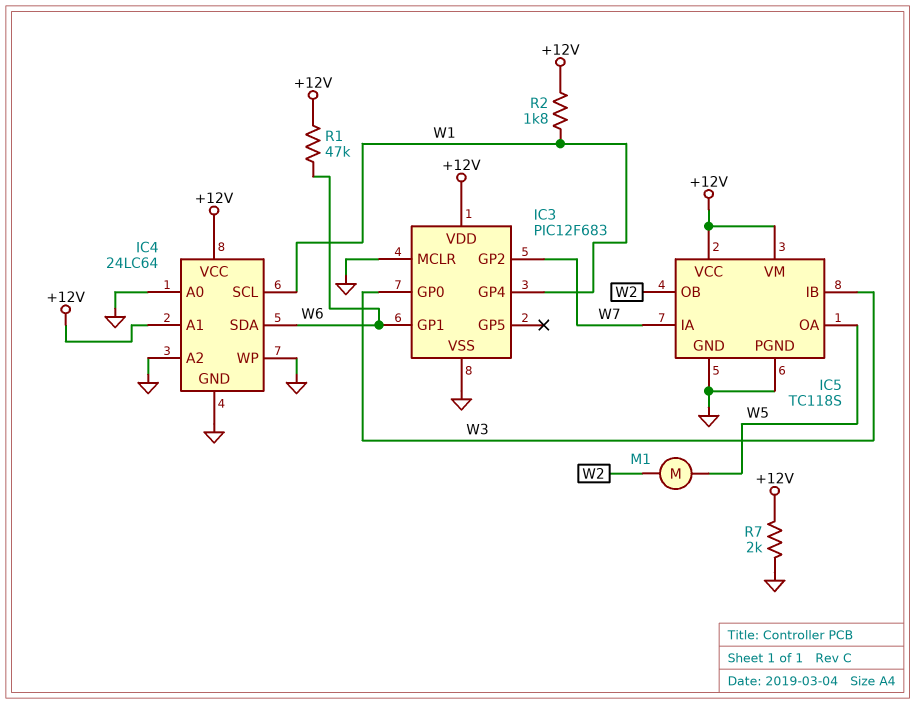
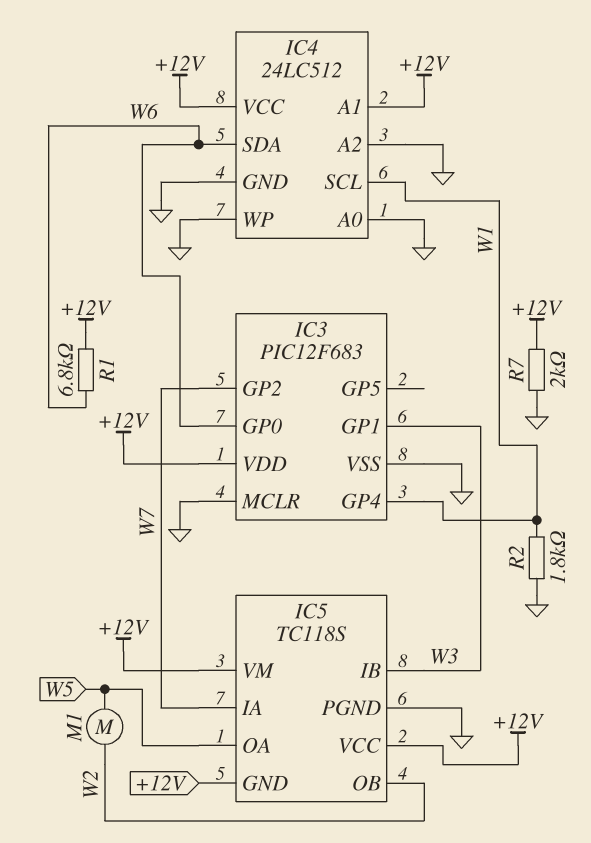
IC3 pin GP0: W3 -> W6
IC3 pin GP1: W6 -> W3
IC4: 24LC64 -> 24LC512
IC5 pin GND: GND -> +12V
R1: 47k (+12V, W6) -> 6.8k (+12V, W6)
R2: 1.8k (+12V, W1) -> 1.8k (GND, W1)

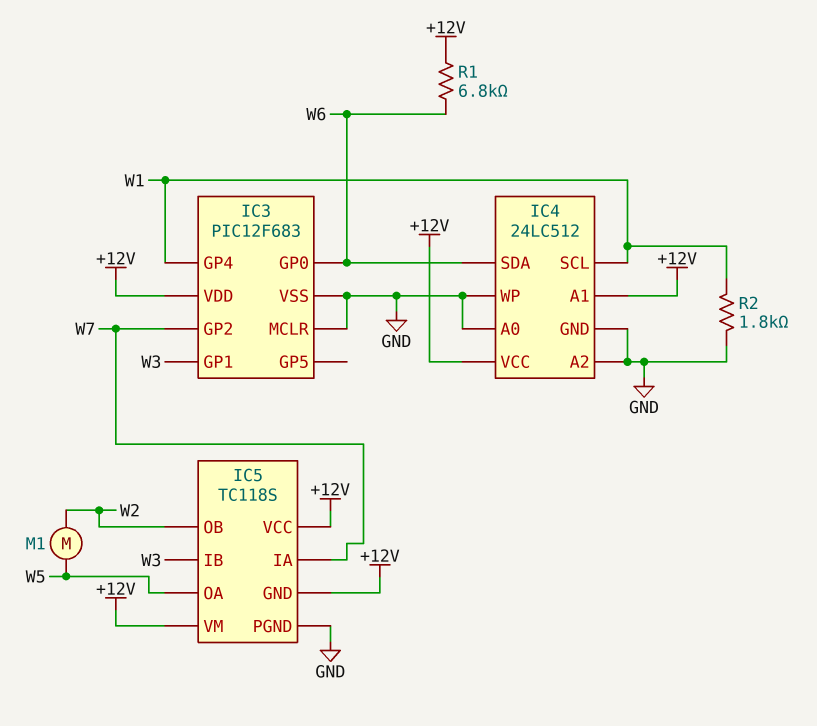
R7: 2k (+12V, GND) -> none

